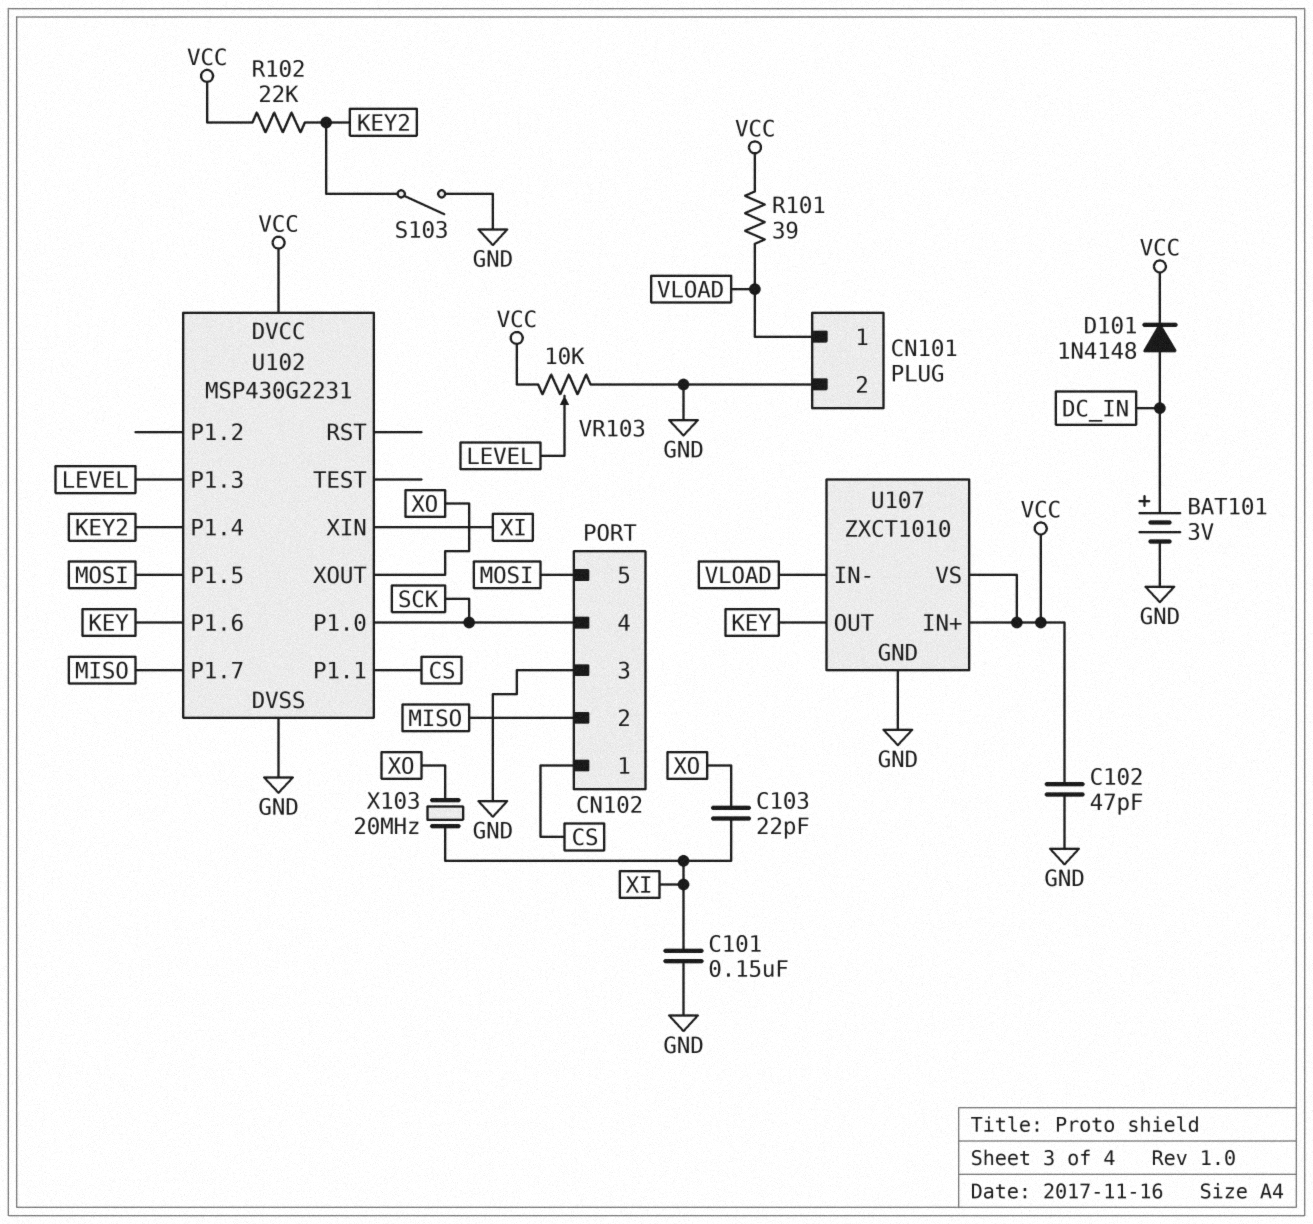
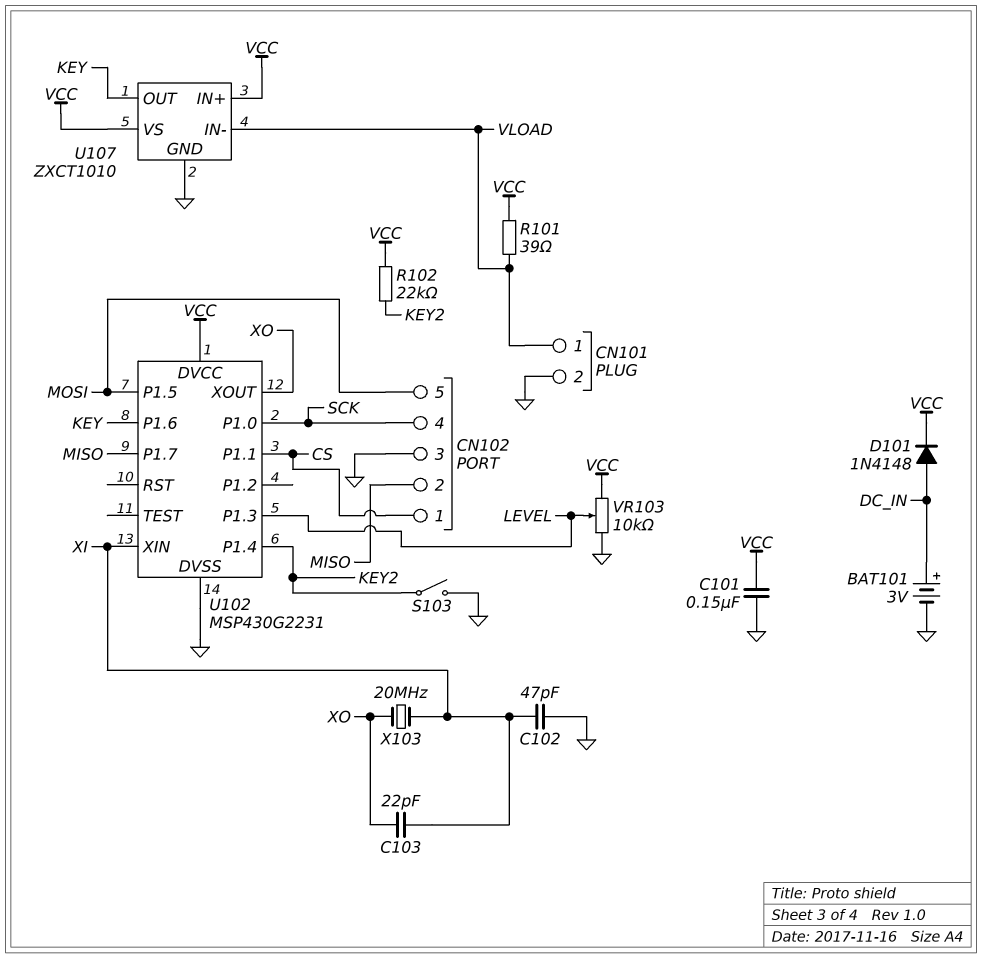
C101: 150nF (GND, XI) -> 150nF (GND, VCC)
C102: 47pF (GND, VCC) -> 47pF (GND, XI)

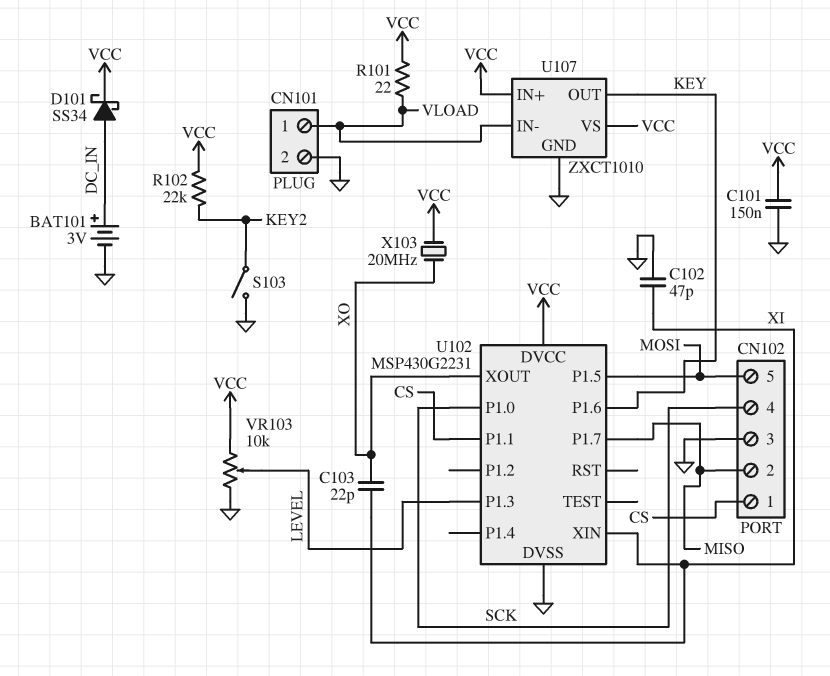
D101: diode 1N4148 (A DC_IN, K VCC) -> schottky SS34 (A DC_IN, K VCC)
R101: 39 (VCC, VLOAD) -> 22 (VCC, VLOAD)
U102 pin P1.4: KEY2 -> none
X103: 20MHz (XI, XO) -> 20MHz (VCC, XO)

